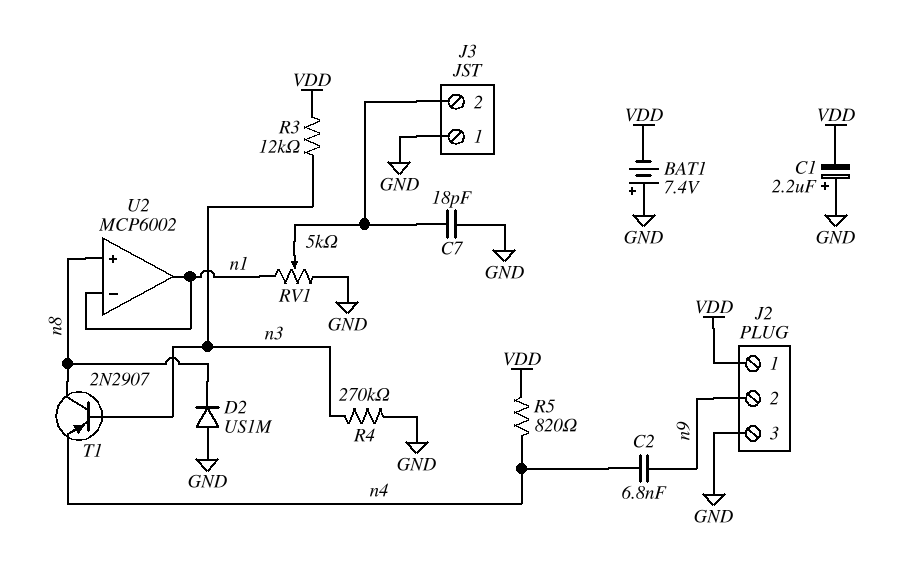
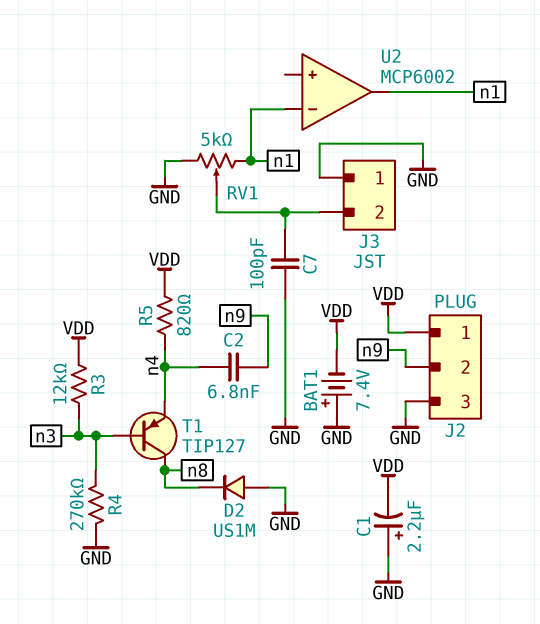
C7: 18pF (GND, J3/2) -> 100pF (GND, J3/2)
T1: PNP 2N2907 (B n3, C n8, E n4) -> PNP TIP127 (B n3, C n8, E n4)
U2 pin in+: n8 -> none

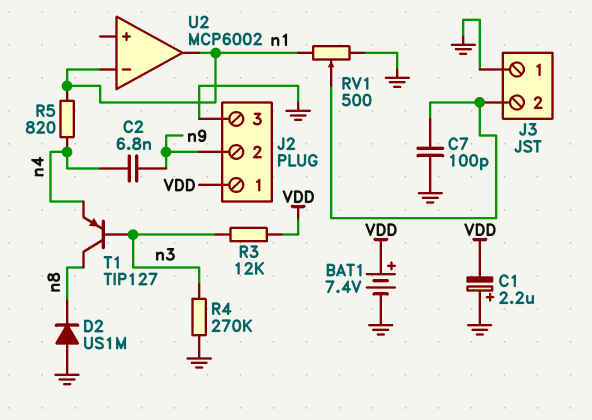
BAT1: 7.4V (plus GND, minus VDD) -> 7.4V (plus VDD, minus GND)
R5: 820 (VDD, n4) -> 820 (n1, n4)
RV1: 5k (GND, n1, wiper J3/2) -> 500 (GND, n1, wiper J3/2)

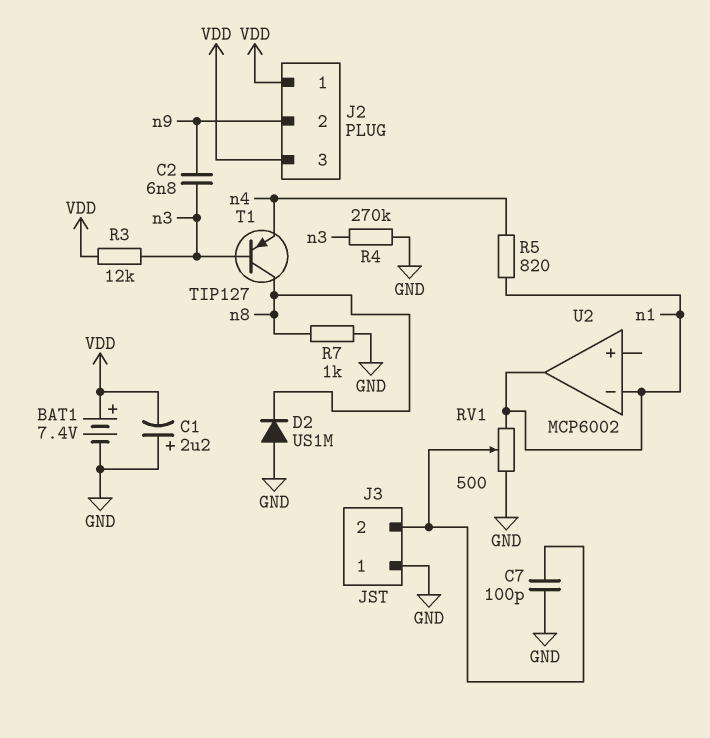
C2: 6.8nF (n4, n9) -> 6.8nF (n3, n9)
J2 pin 3: GND -> VDD
R7: none -> 1k (GND, n8)

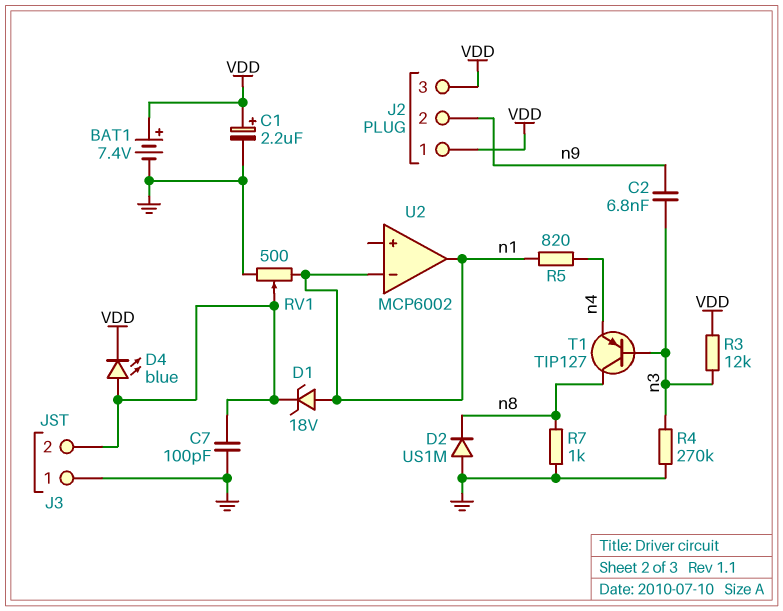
C1: 2.2uF (plus GND, minus VDD) -> 2.2uF (plus VDD, minus GND)
D1: none -> zener 18V (A n1, K J3/2)
D4: none -> LED blue (A J3/2, K VDD)

